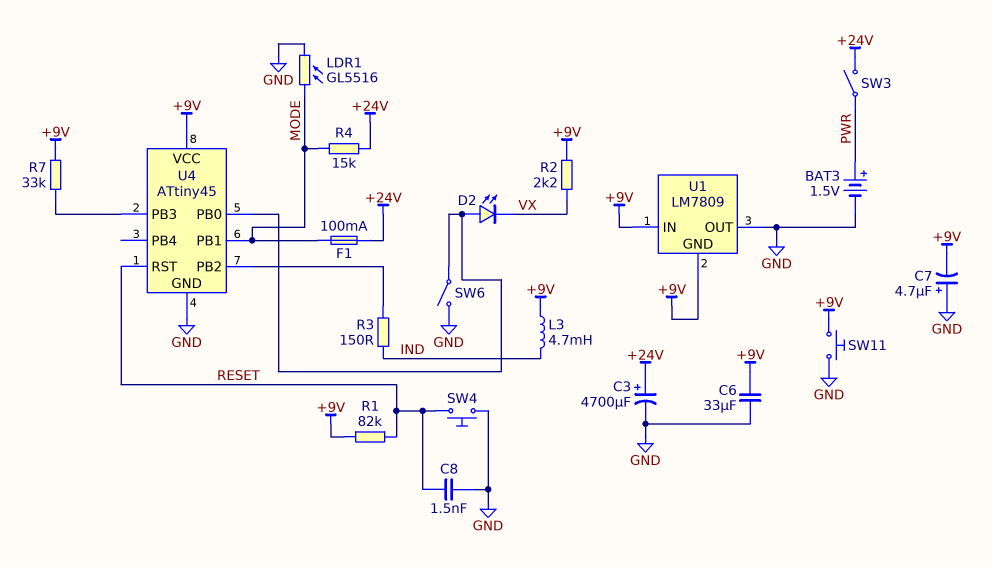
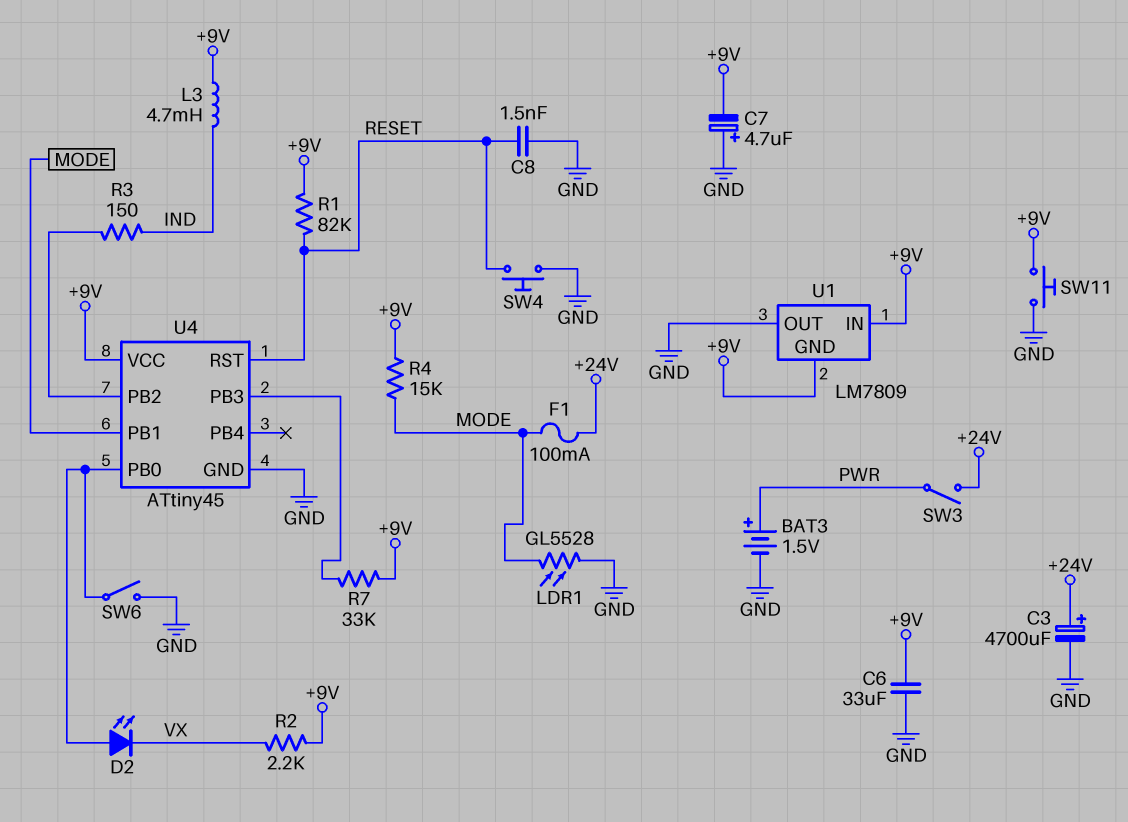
LDR1: GL5516 (GND, MODE) -> GL5528 (GND, MODE)
R4: 15k (+24V, MODE) -> 15k (+9V, MODE)

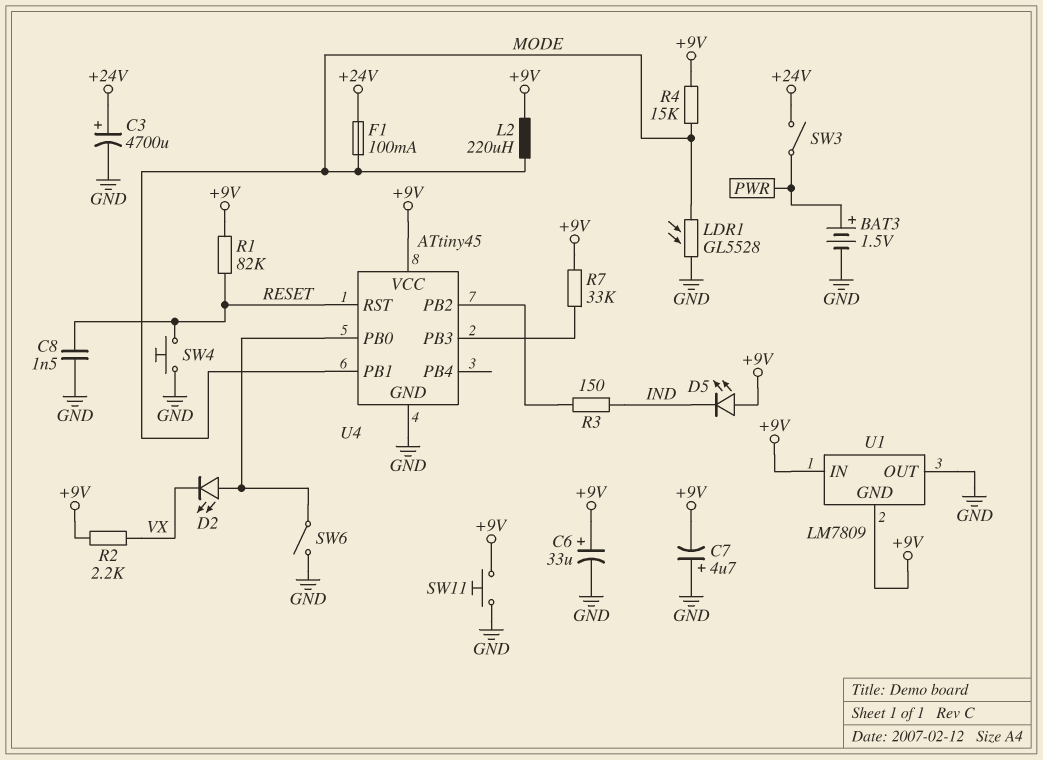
C6: 33uF (+9V, GND) -> 33uF (plus +9V, minus GND)
D5: none -> LED (A +9V, K IND)
L2: none -> 220uH (+9V, MODE)
L3: 4.7mH (+9V, IND) -> none

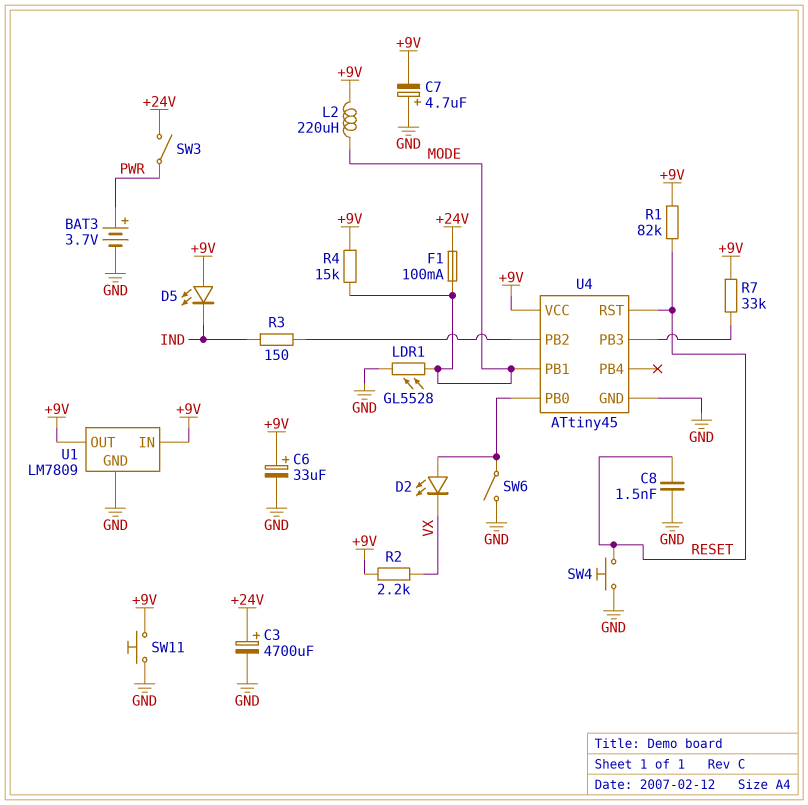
BAT3: 1.5V (plus PWR, minus GND) -> 3.7V (plus PWR, minus GND)
U1 pin GND: +9V -> GND
U1 pin OUT: GND -> +9V

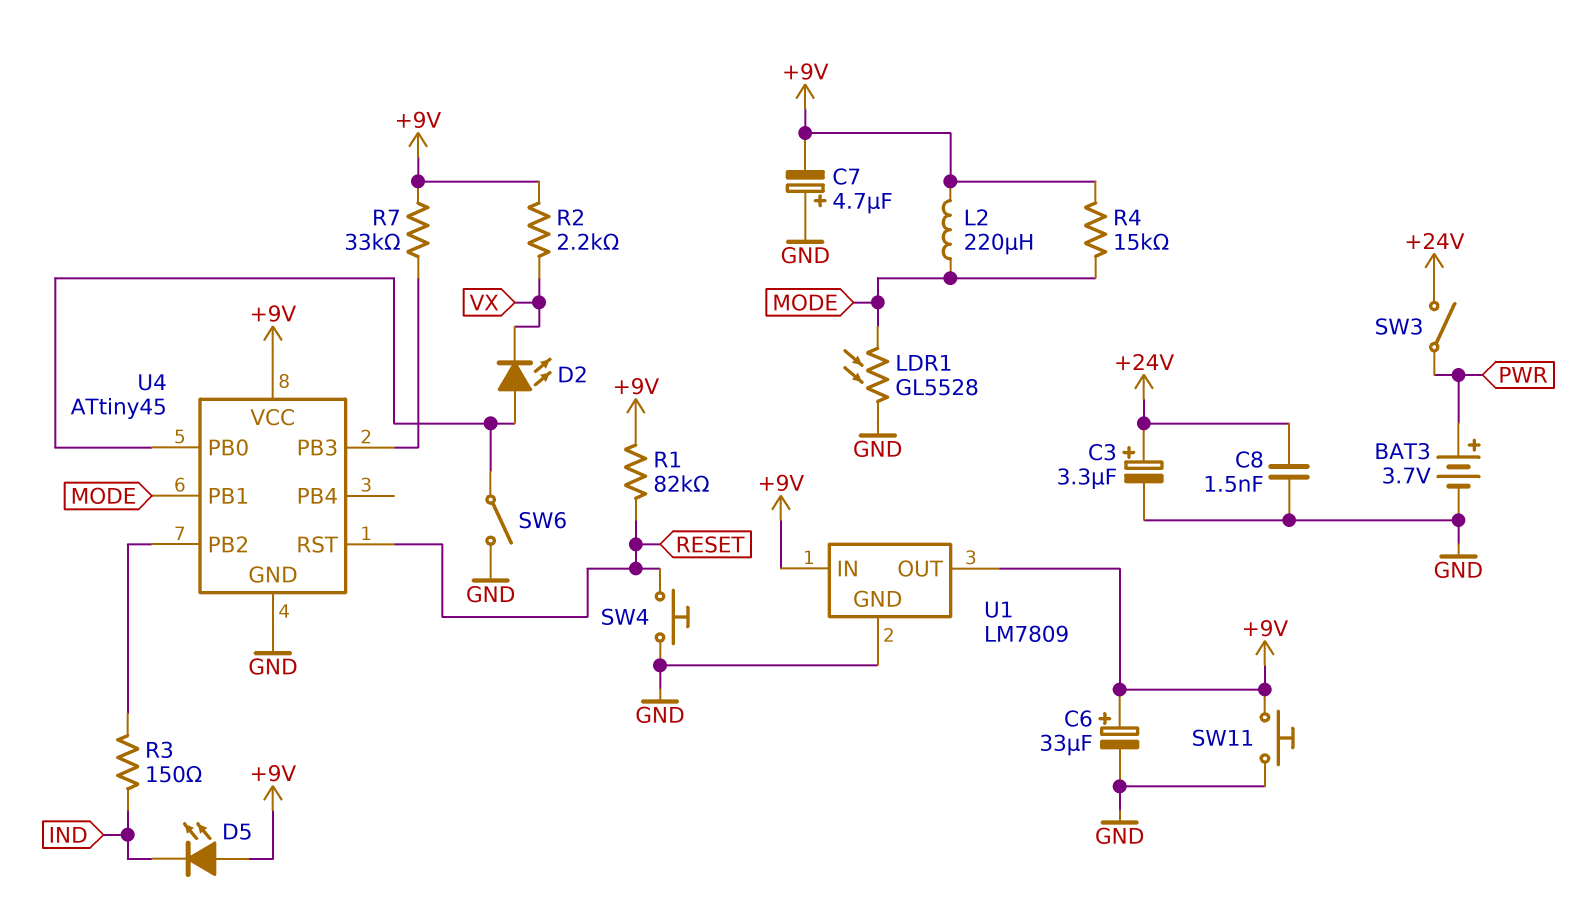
C3: 4700uF (plus +24V, minus GND) -> 3.3uF (plus +24V, minus GND)
C8: 1.5nF (GND, RESET) -> 1.5nF (+24V, GND)
F1: 100mA (+24V, MODE) -> none

